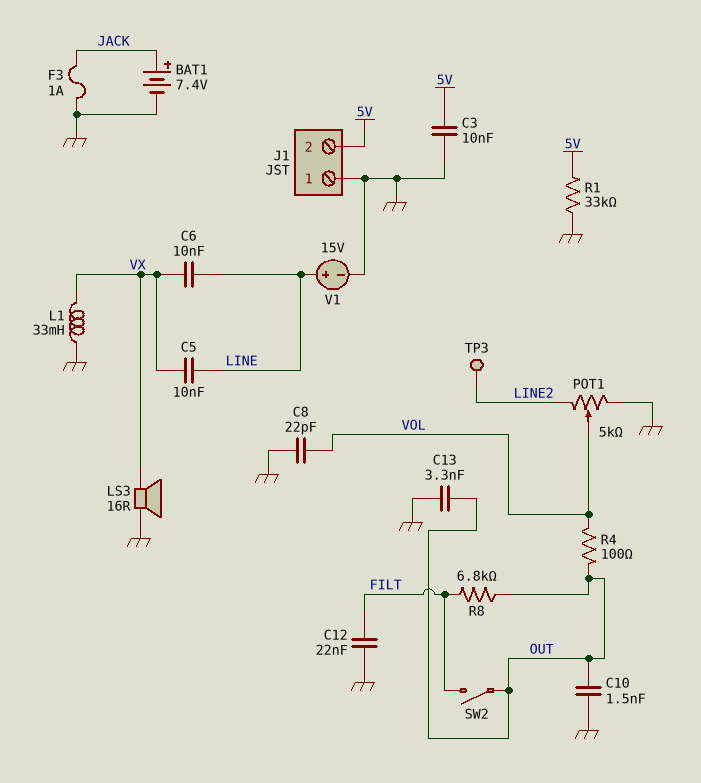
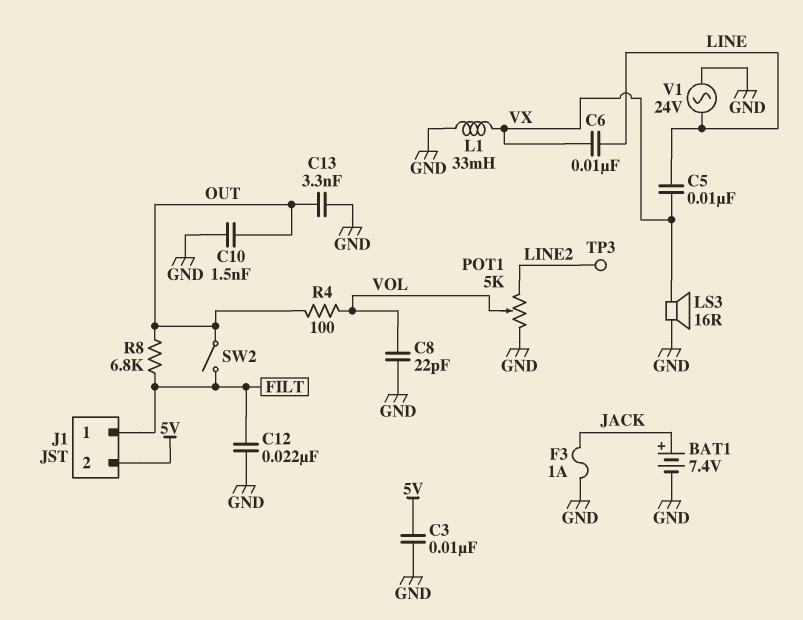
J1 pin 1: GND -> FILT
R1: 33k (5V, GND) -> none
V1: 15V (plus LINE, minus GND) -> AC 24V (GND, LINE)

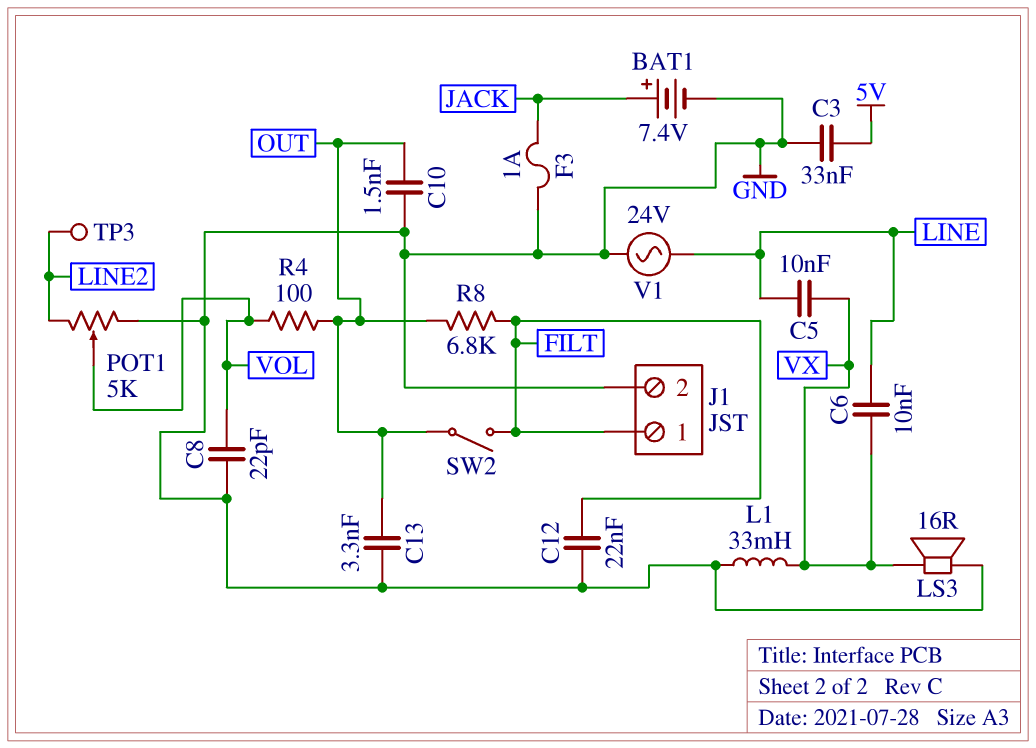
C3: 10nF (5V, GND) -> 33nF (5V, GND)
J1 pin 2: 5V -> GND

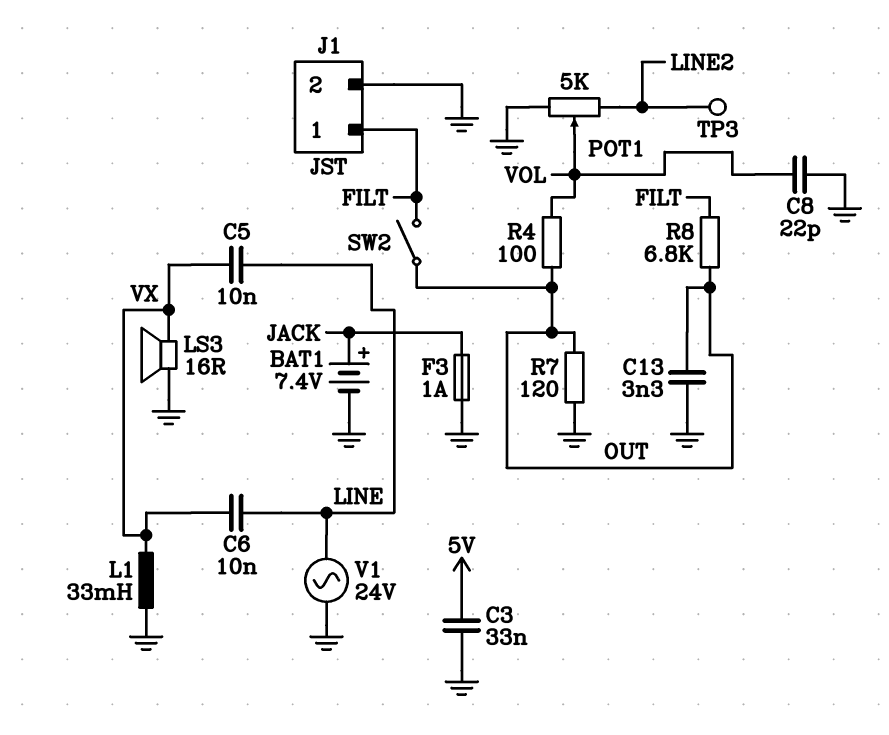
C10: 1.5nF (GND, OUT) -> none
C12: 22nF (FILT, GND) -> none
R7: none -> 120 (GND, OUT)

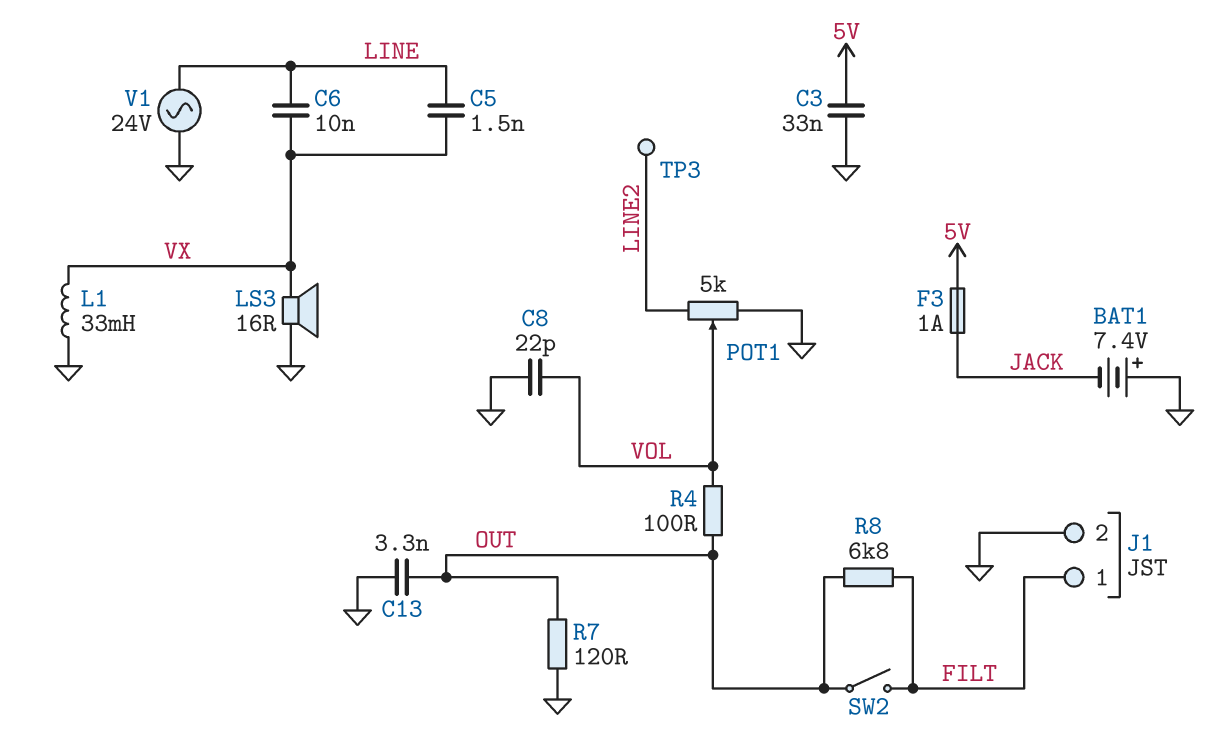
BAT1: 7.4V (plus JACK, minus GND) -> 7.4V (plus GND, minus JACK)
C5: 10nF (LINE, VX) -> 1.5nF (LINE, VX)
F3: 1A (GND, JACK) -> 1A (5V, JACK)

